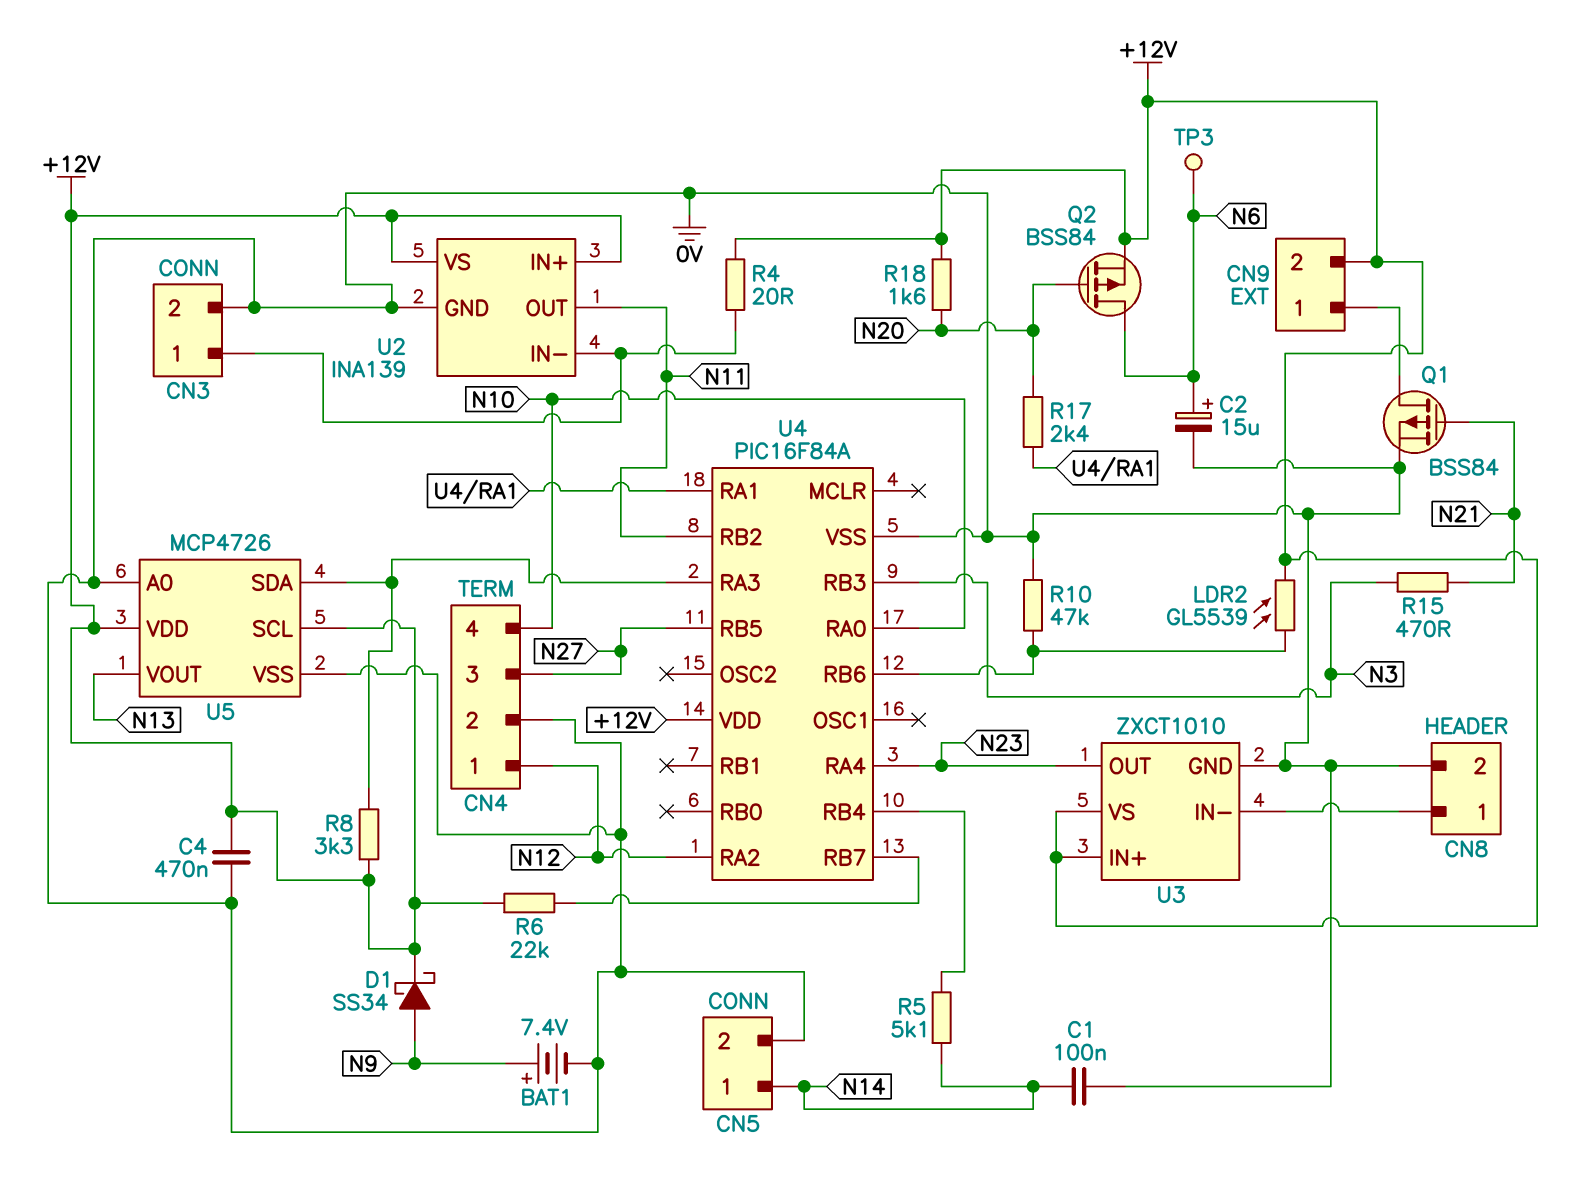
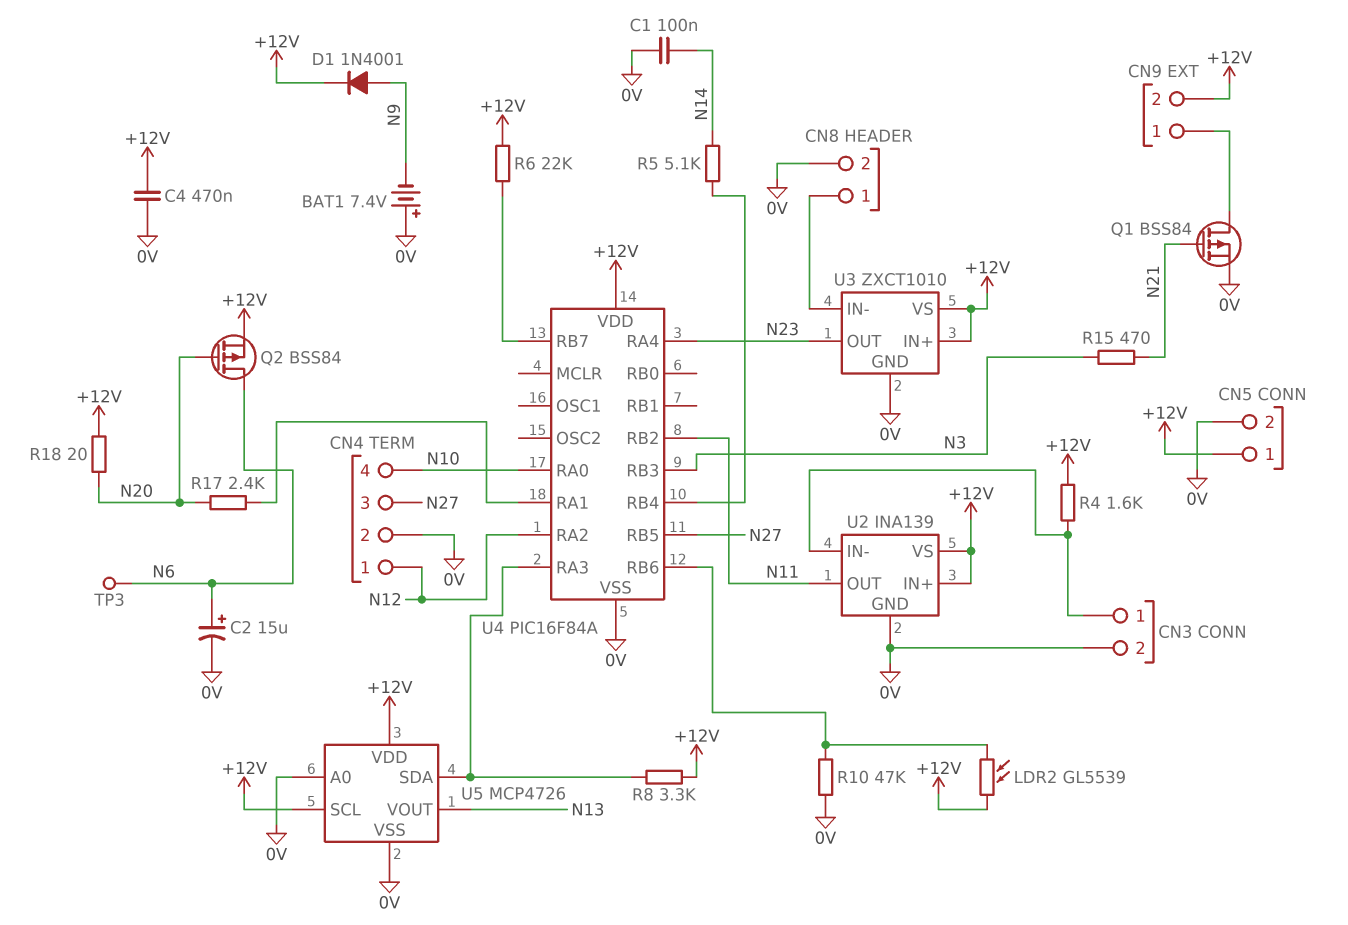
BAT1: 7.4V (plus N9, minus 0V) -> 7.4V (plus 0V, minus N9)
CN5 pin 1: N14 -> +12V
D1: schottky SS34 (A N9, K +12V) -> diode 1N4001 (A N9, K +12V)
R4: 20 (+12V, CN3/1) -> 1.6k (+12V, CN3/1)
R18: 1.6k (+12V, N20) -> 20 (+12V, N20)

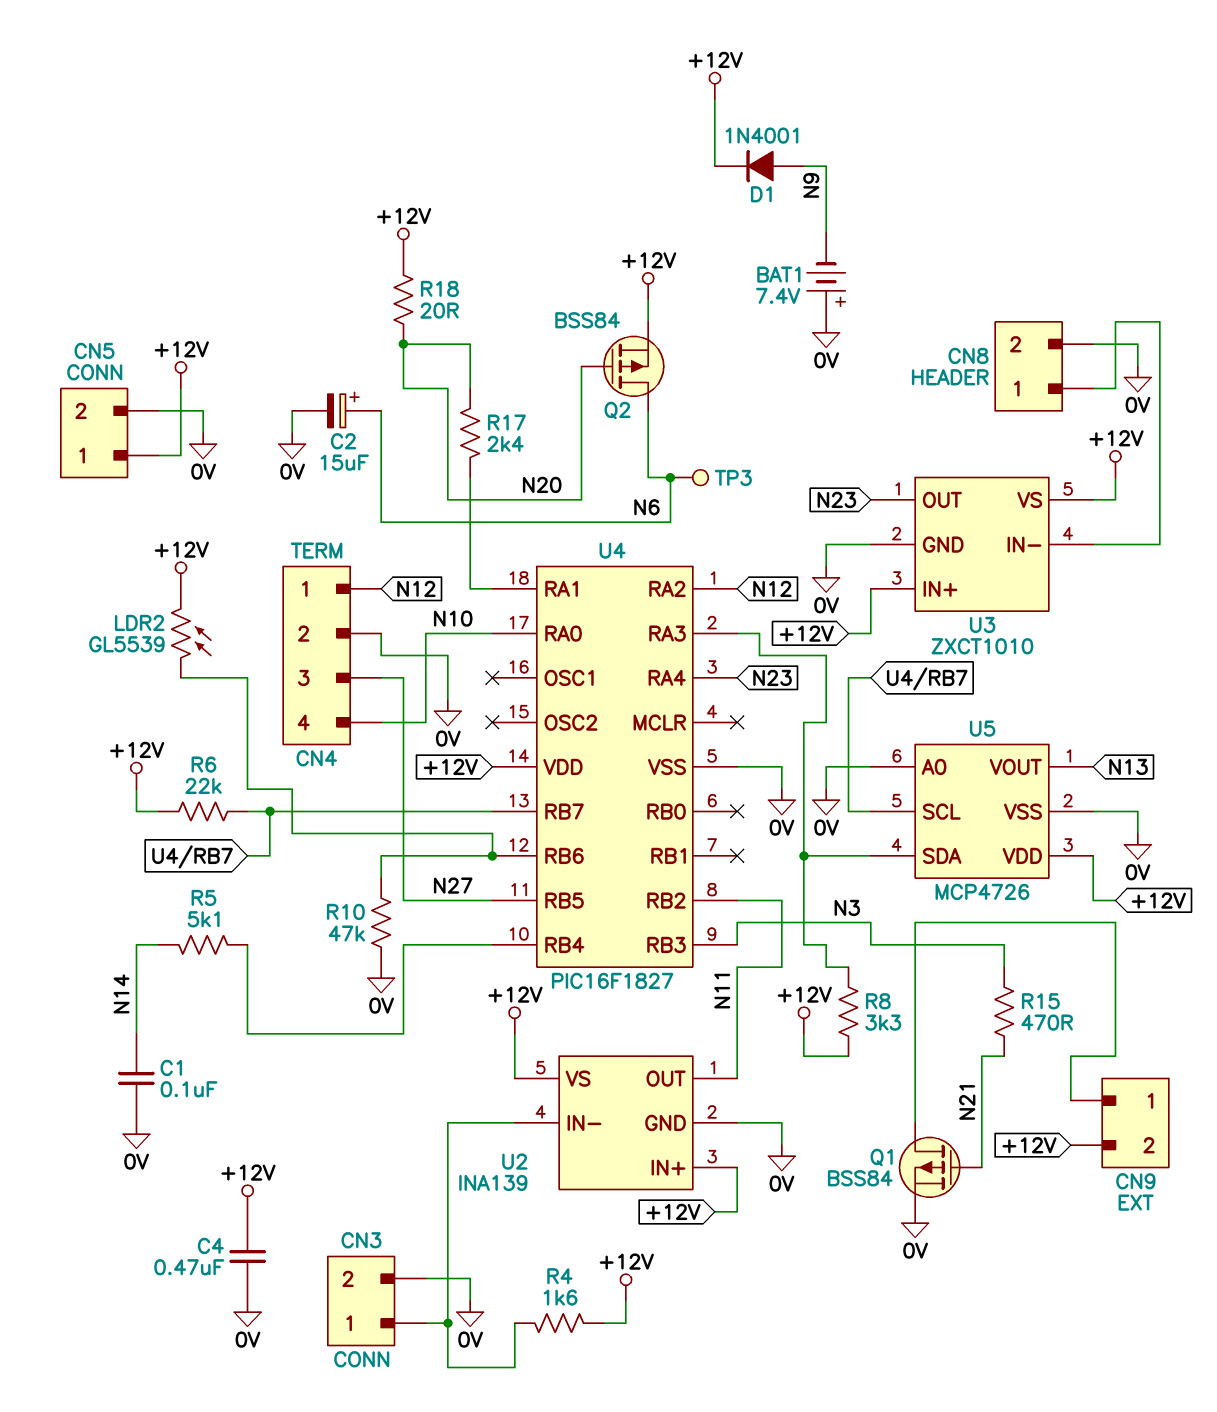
U4: PIC16F84A -> PIC16F1827
U5 pin SCL: +12V -> U4/RB7

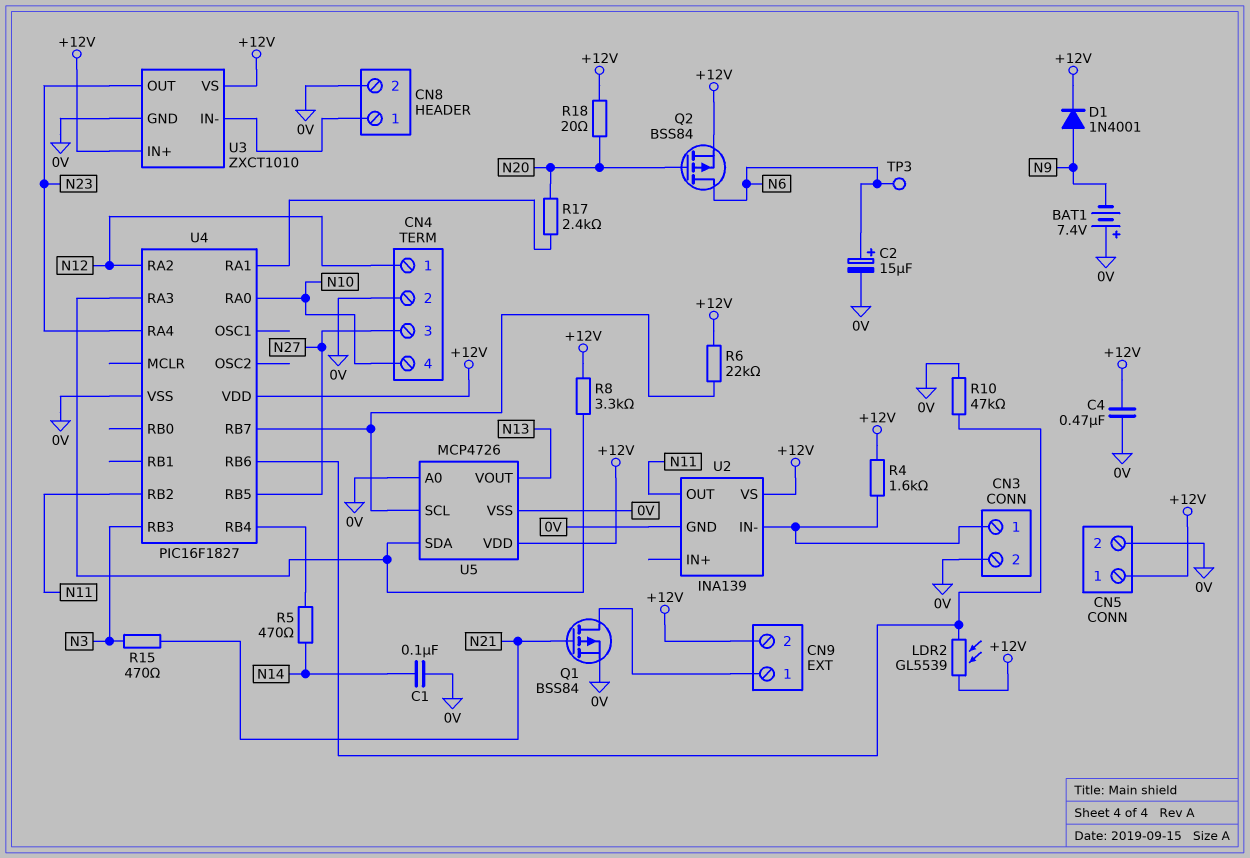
R5: 5.1k (N14, U4/RB4) -> 470 (N14, U4/RB4)
U2 pin IN+: +12V -> none

